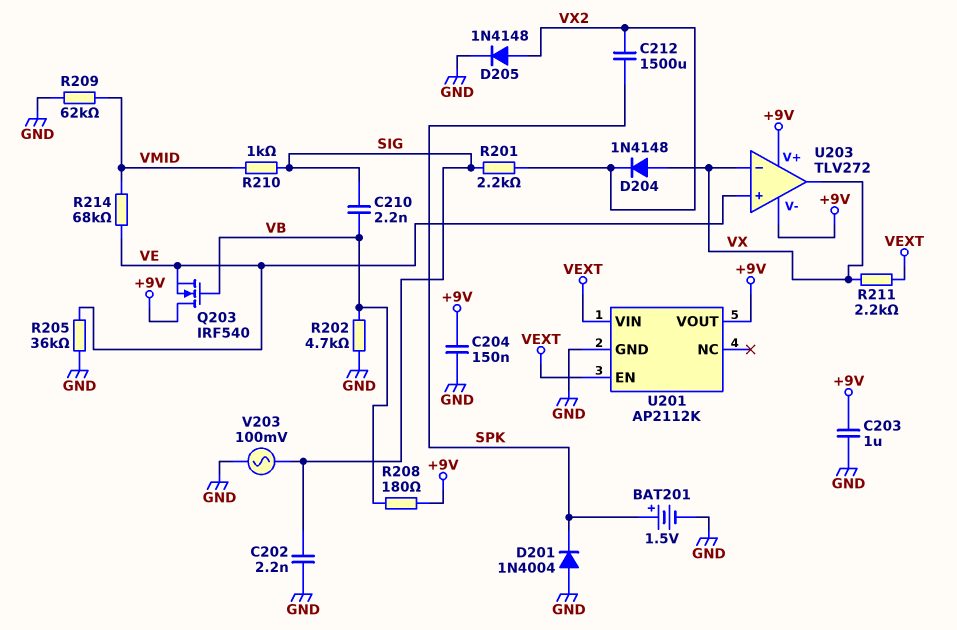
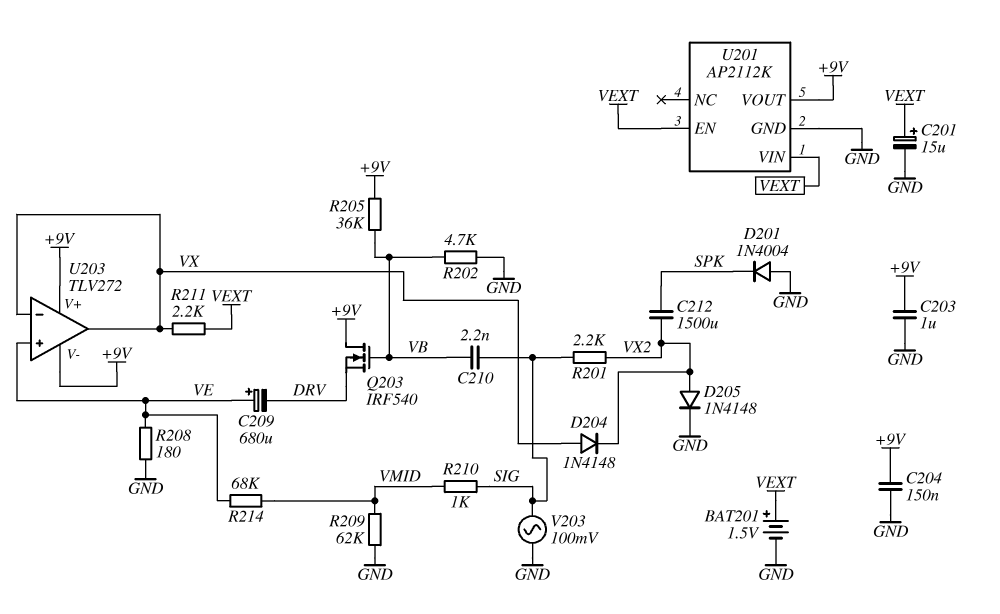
BAT201: 1.5V (plus SPK, minus GND) -> 1.5V (plus VEXT, minus GND)
C201: none -> 15uF (plus VEXT, minus GND)
C202: 2.2nF (GND, SIG) -> none
C209: none -> 680uF (plus VE, minus DRV)
Q203: NMOS IRF540 (G VB, D +9V, S VE) -> NMOS IRF540 (G VB, D +9V, S DRV)
R205: 36k (GND, VE) -> 36k (+9V, VB)
R208: 180 (+9V, VB) -> 180 (GND, VE)

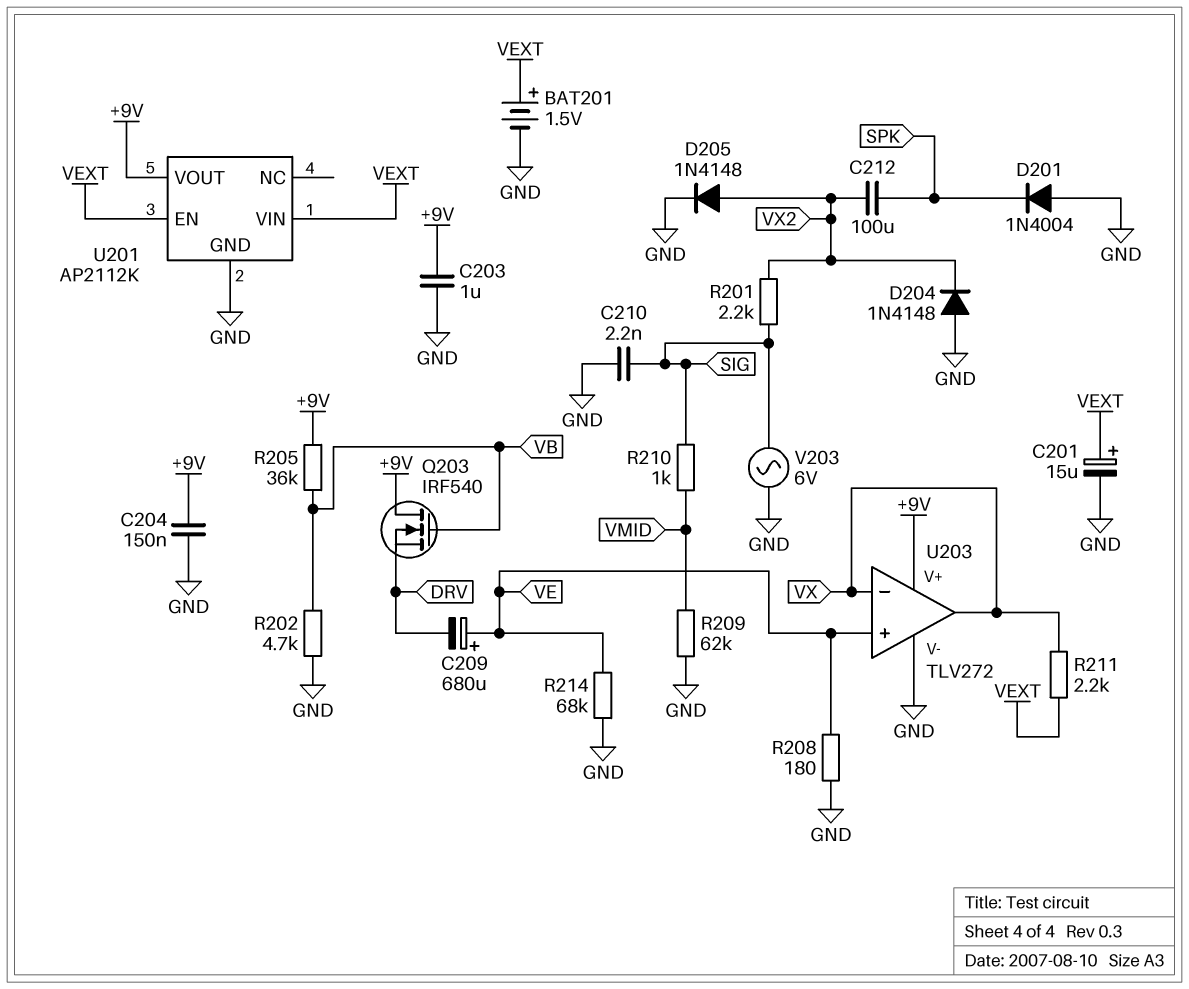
C210: 2.2nF (SIG, VB) -> 2.2nF (GND, SIG)
C212: 1500uF (SPK, VX2) -> 100uF (SPK, VX2)
D204: diode 1N4148 (A VX, K VX2) -> diode 1N4148 (A GND, K VX2)
R214: 68k (VE, VMID) -> 68k (GND, VE)
U203 pin V-: +9V -> GND
V203: AC 100mV (GND, SIG) -> AC 6V (GND, SIG)

